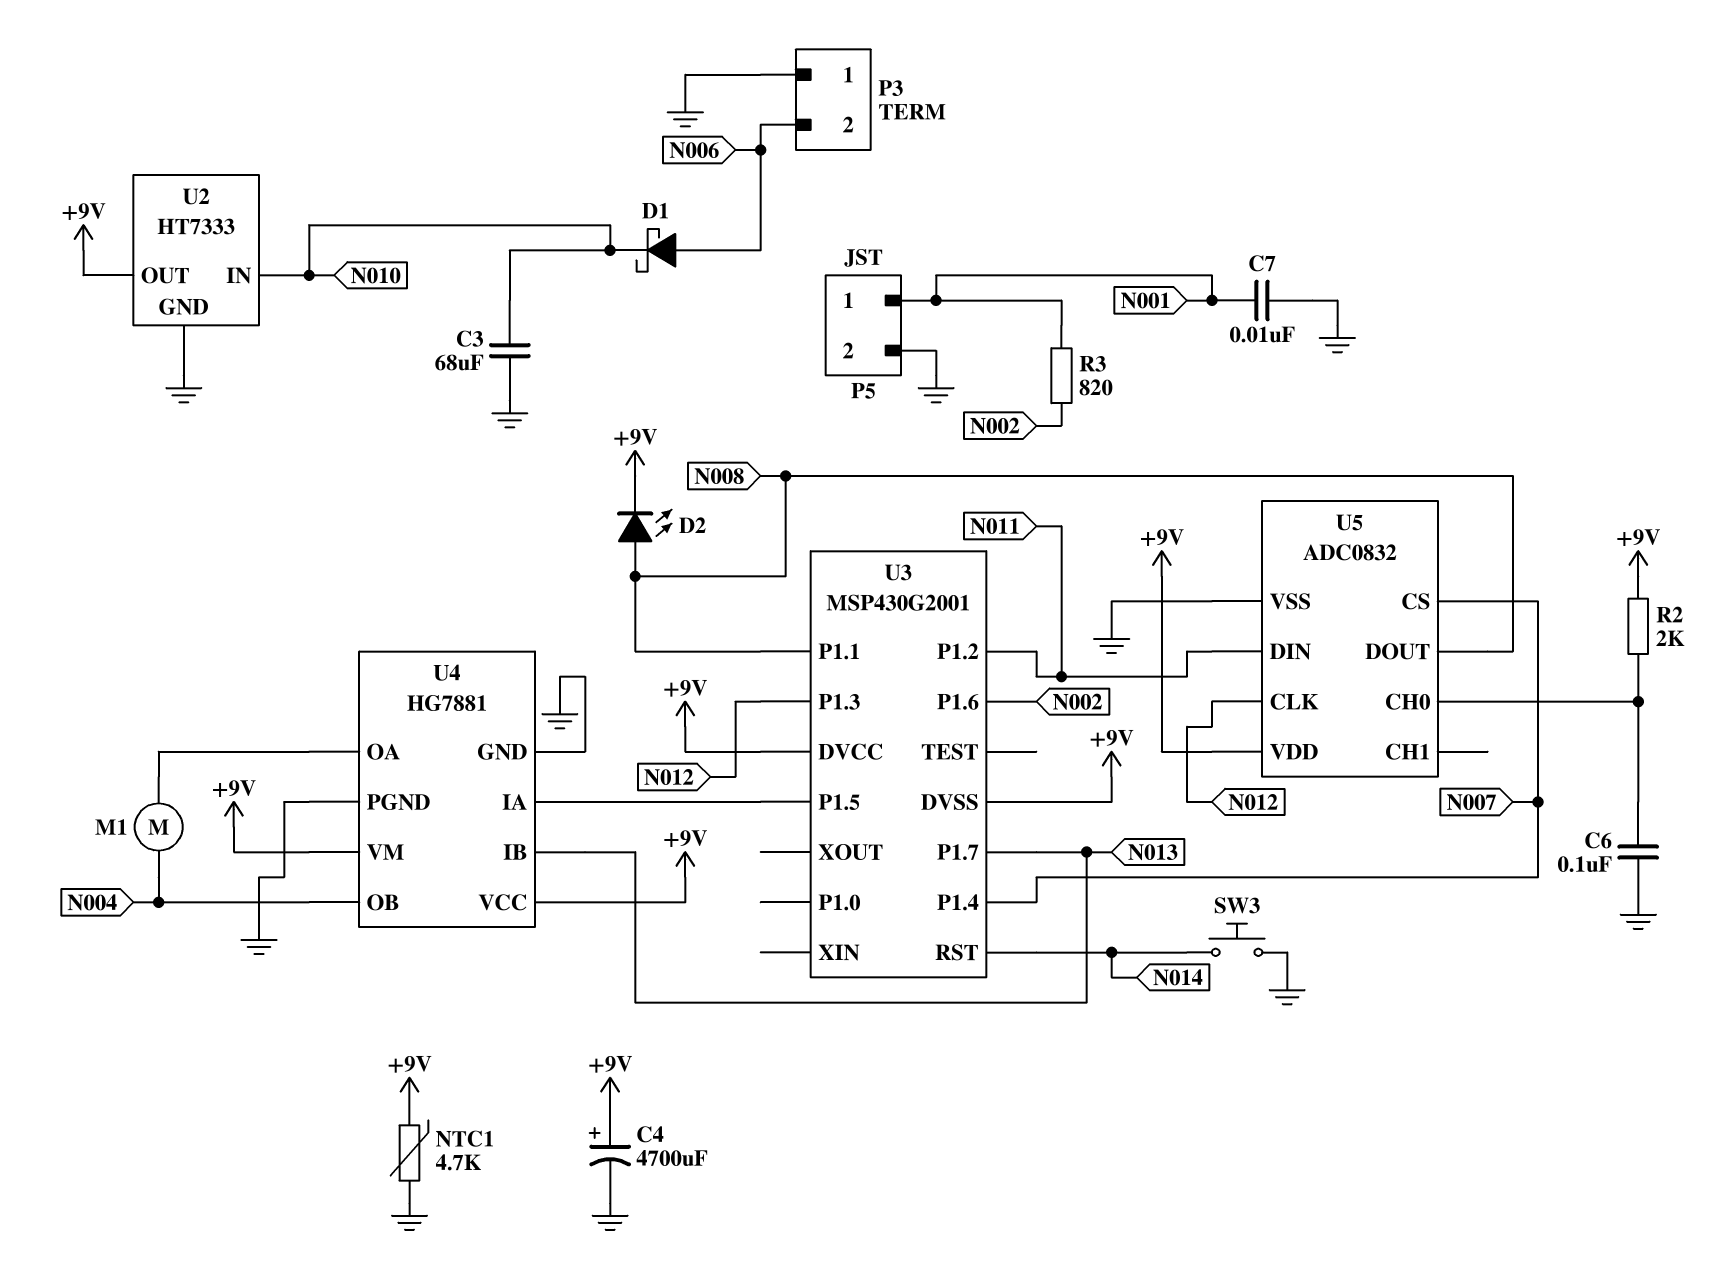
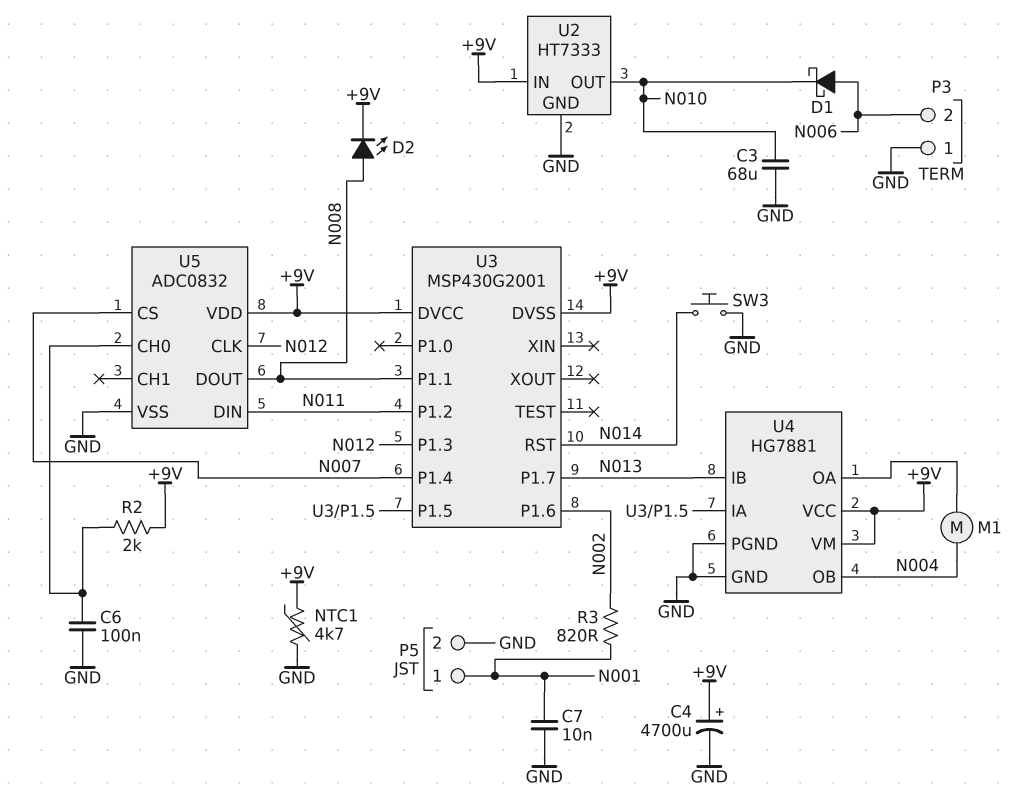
U2 pin IN: N010 -> +9V
U2 pin OUT: +9V -> N010

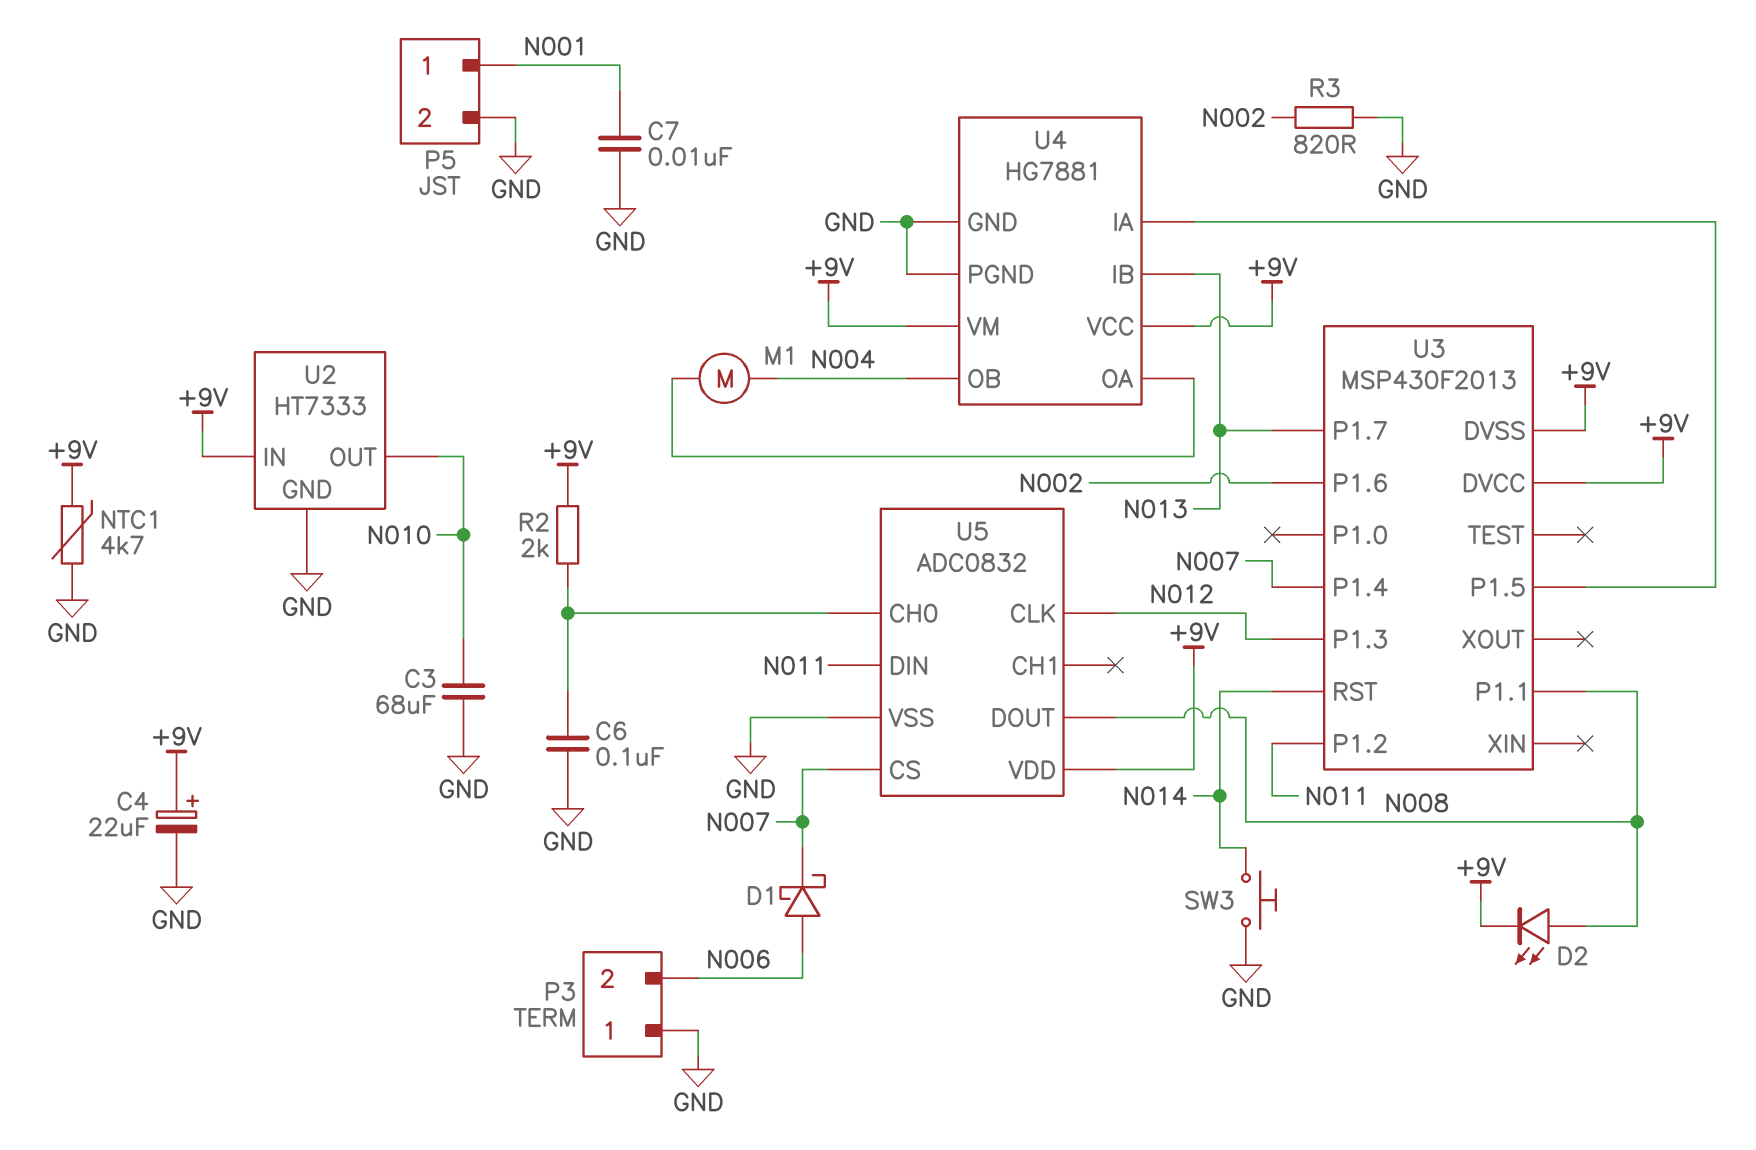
C4: 4700uF (plus +9V, minus GND) -> 22uF (plus +9V, minus GND)
D1: schottky (A N006, K N010) -> schottky (A N006, K N007)
R3: 820 (N001, N002) -> 820 (GND, N002)
U3: MSP430G2001 -> MSP430F2013

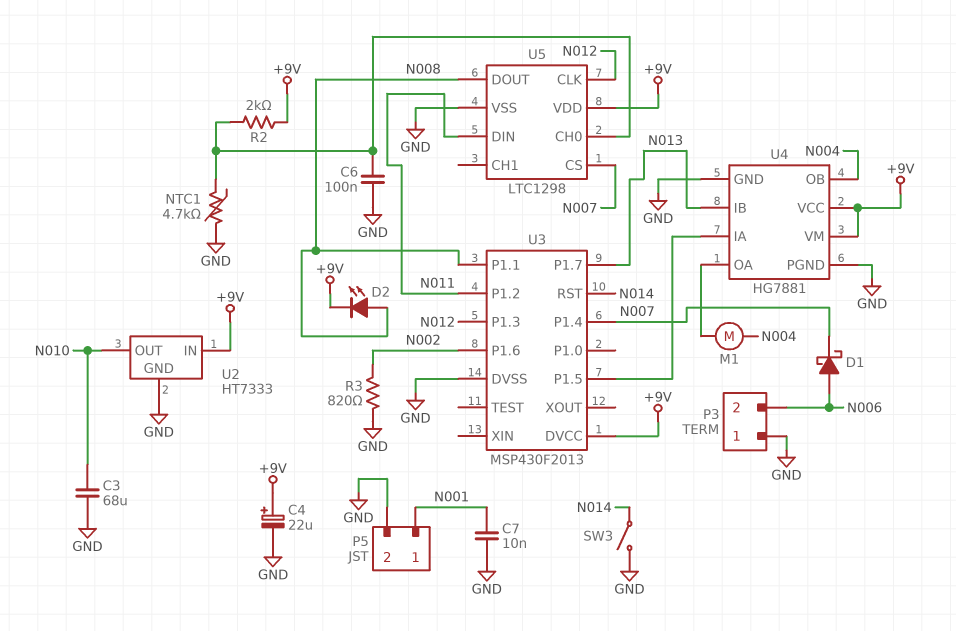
NTC1: 4.7k (+9V, GND) -> 4.7k (GND, U5/CH0)
SW3: button (GND, N014) -> switch (GND, N014)
U3 pin DVSS: +9V -> GND
U5: ADC0832 -> LTC1298

